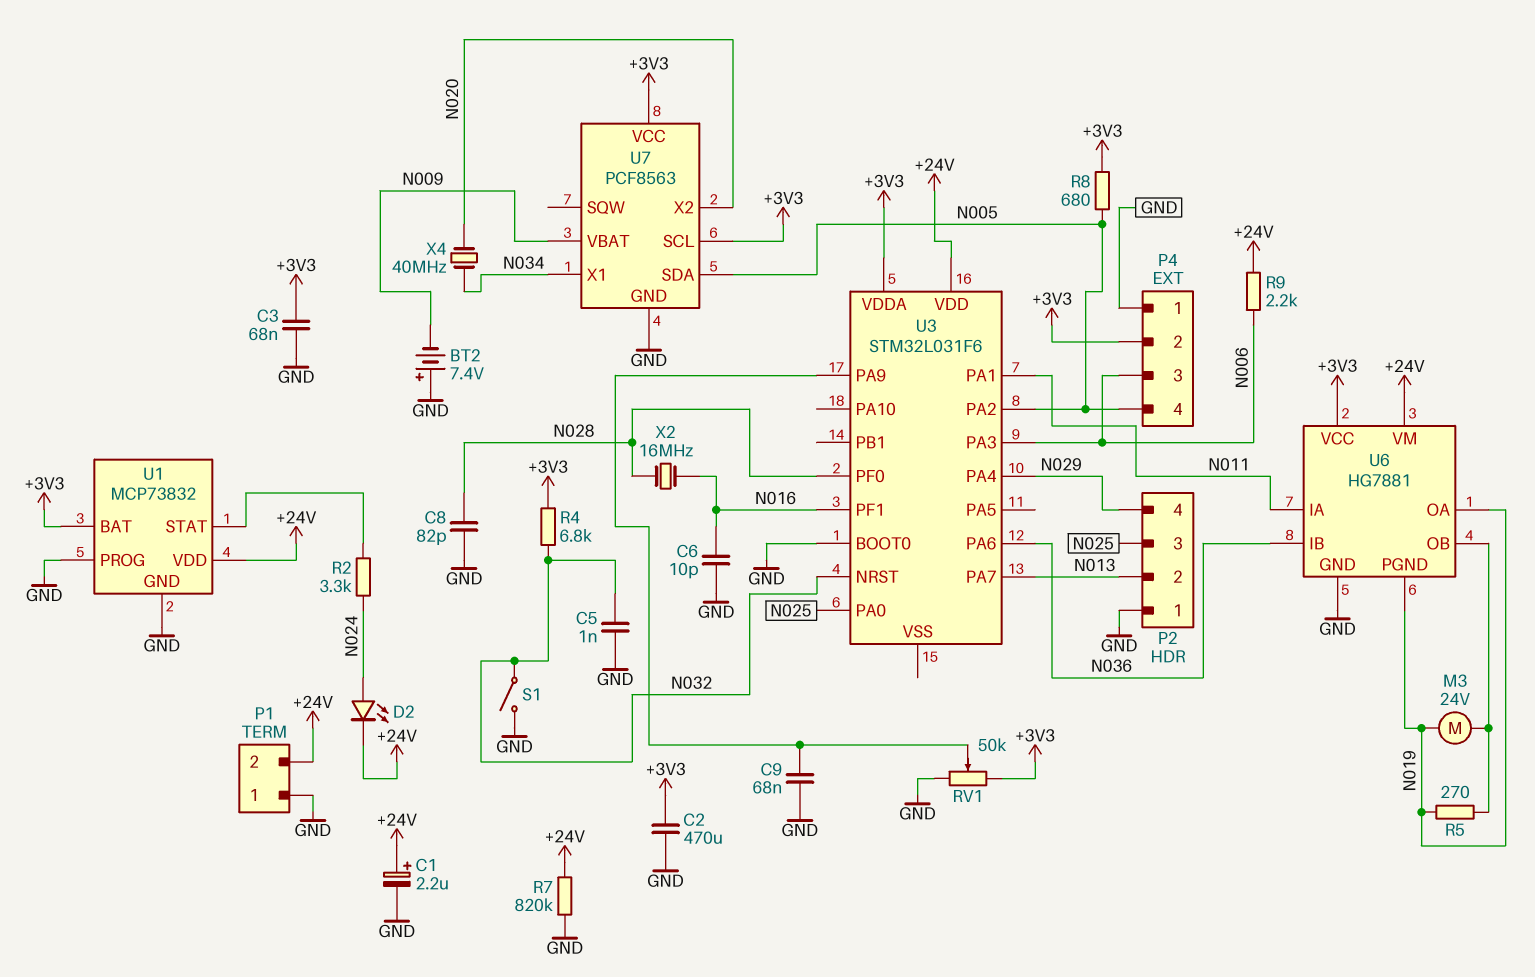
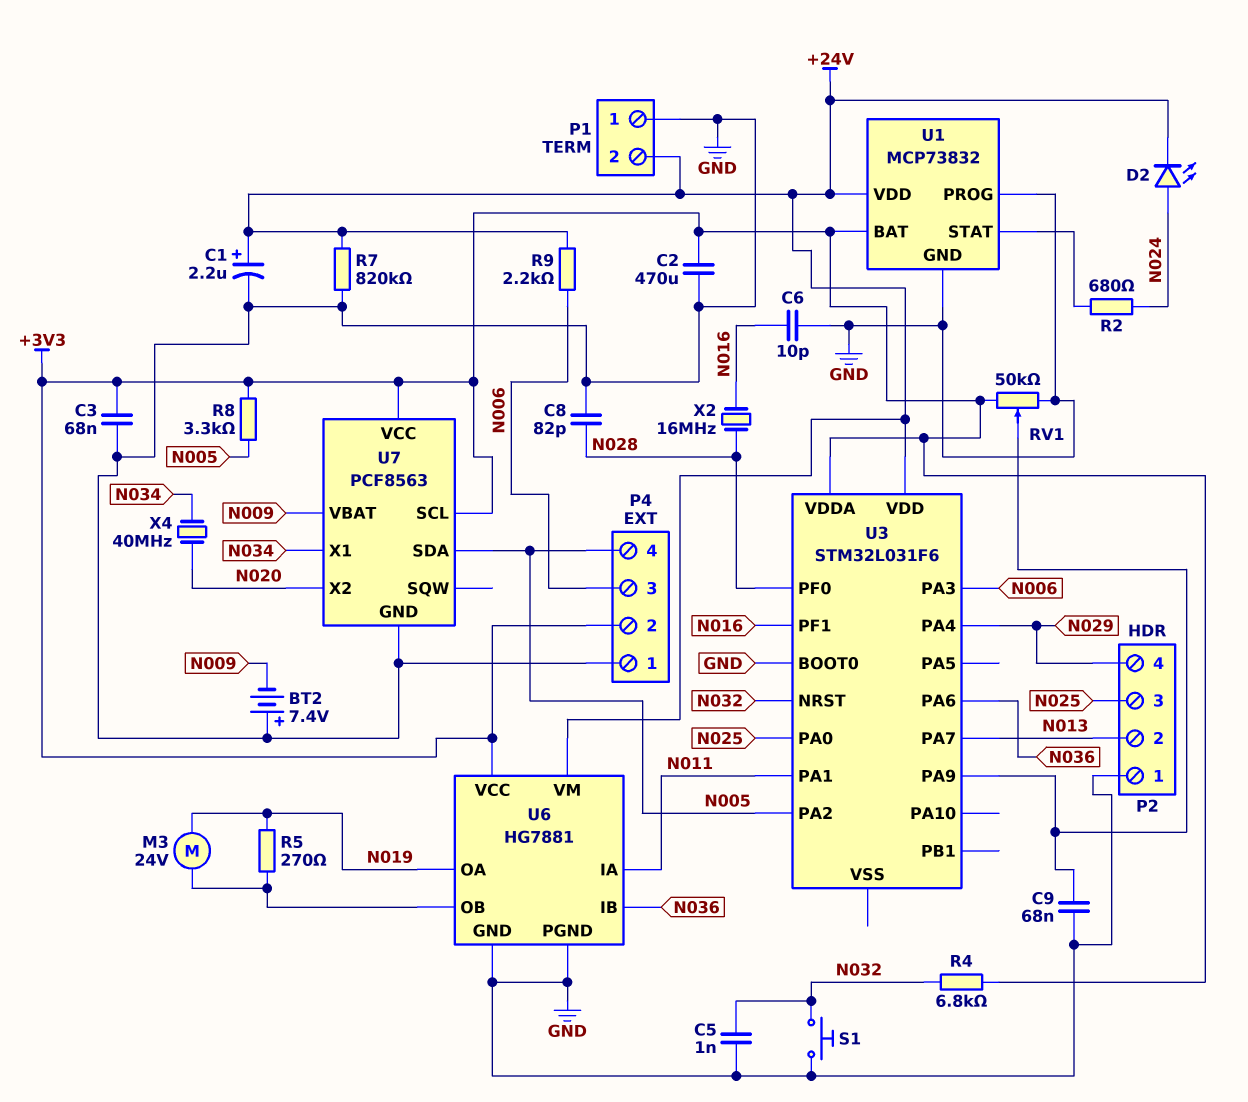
R2: 3.3k (N024, U1/STAT) -> 680 (N024, U1/STAT)
R8: 680 (+3V3, N005) -> 3.3k (+3V3, N005)
S1: switch (GND, N032) -> button (GND, N032)
U6 pin PGND: N019 -> GND

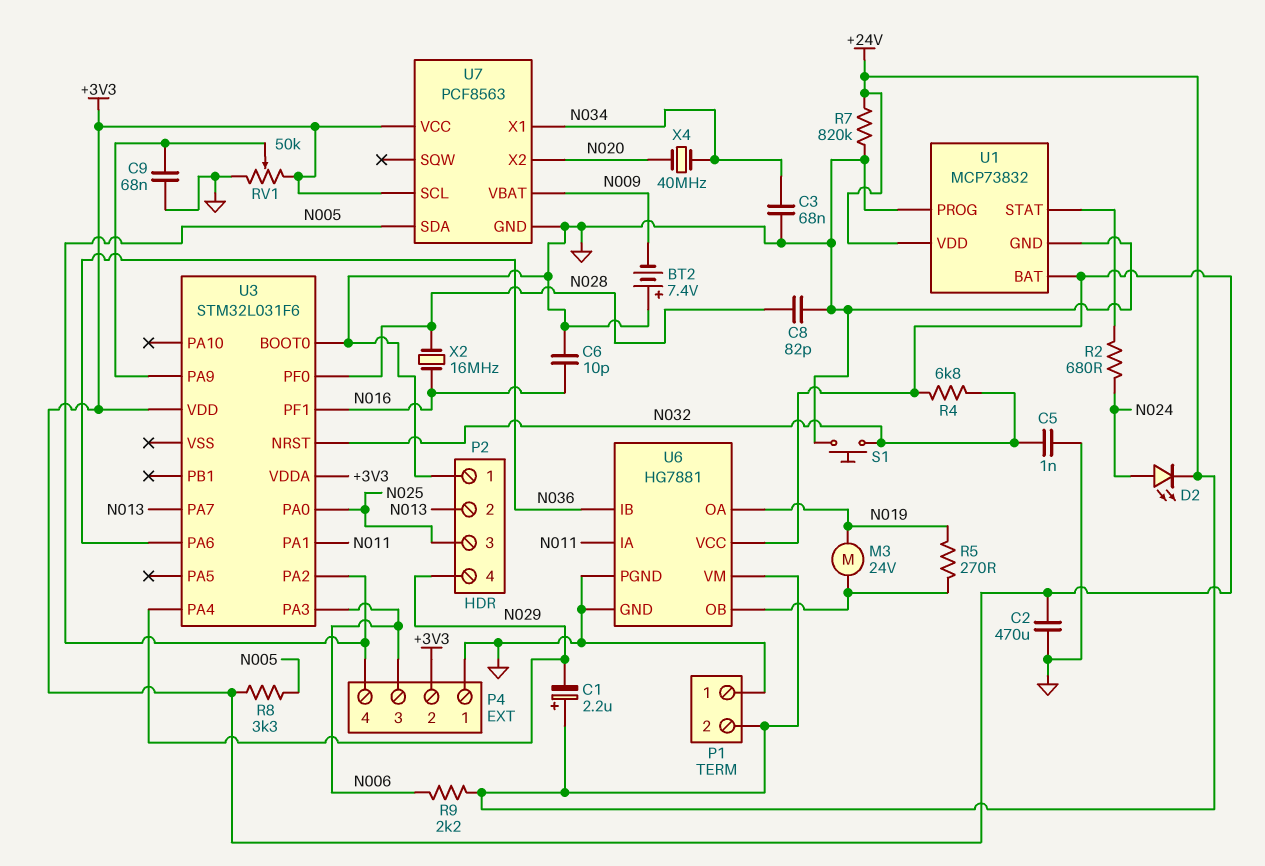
C1: 2.2uF (plus +24V, minus GND) -> 2.2uF (plus +24V, minus N029)
C3: 68nF (+3V3, GND) -> 68nF (GND, N034)
U3 pin VDD: +24V -> +3V3

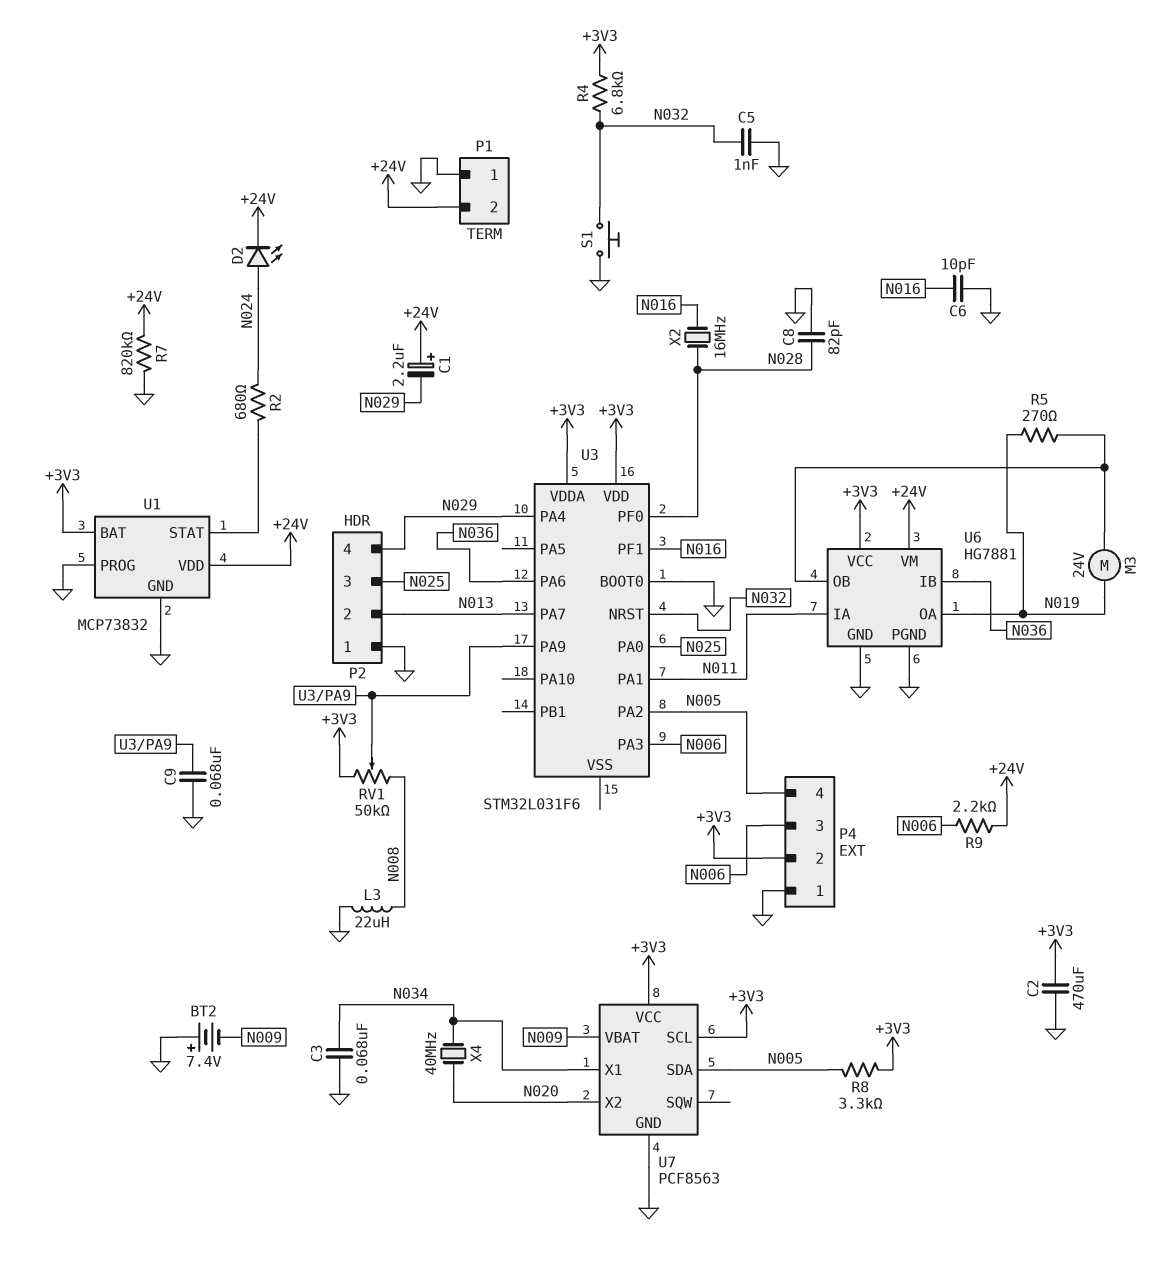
L3: none -> 22uH (GND, N008)
RV1: 50k (+3V3, GND, wiper U3/PA9) -> 50k (+3V3, N008, wiper U3/PA9)

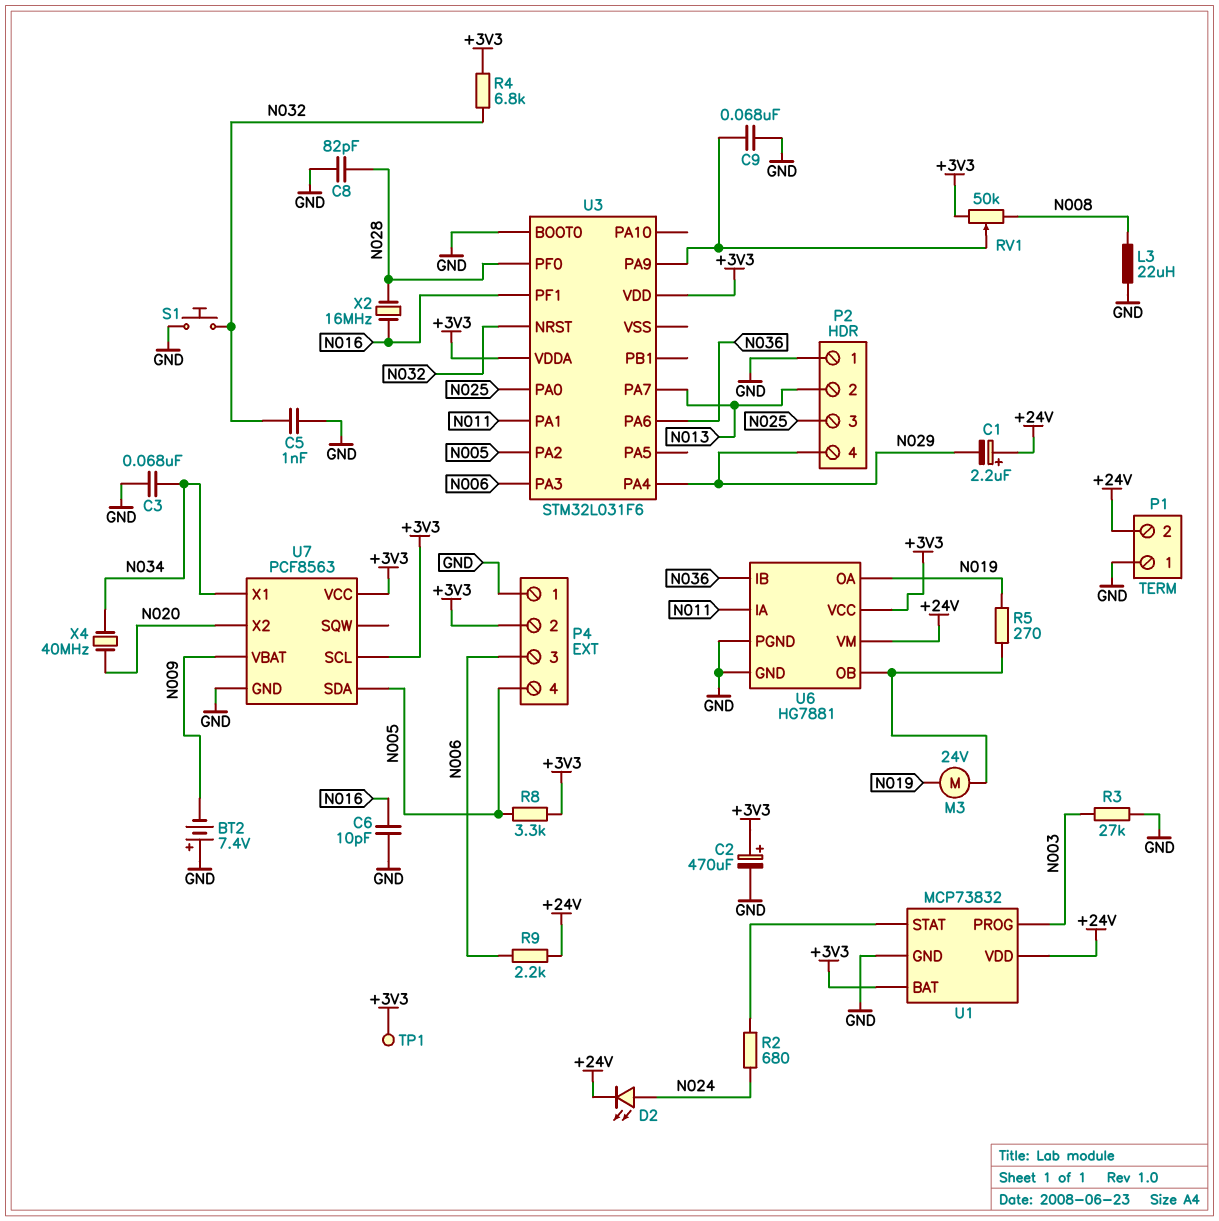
C2: 470uF (+3V3, GND) -> 470uF (plus +3V3, minus GND)
R3: none -> 27k (GND, N003)
R7: 820k (+24V, GND) -> none
TP1: none -> test point (+3V3)
U1 pin PROG: GND -> N003

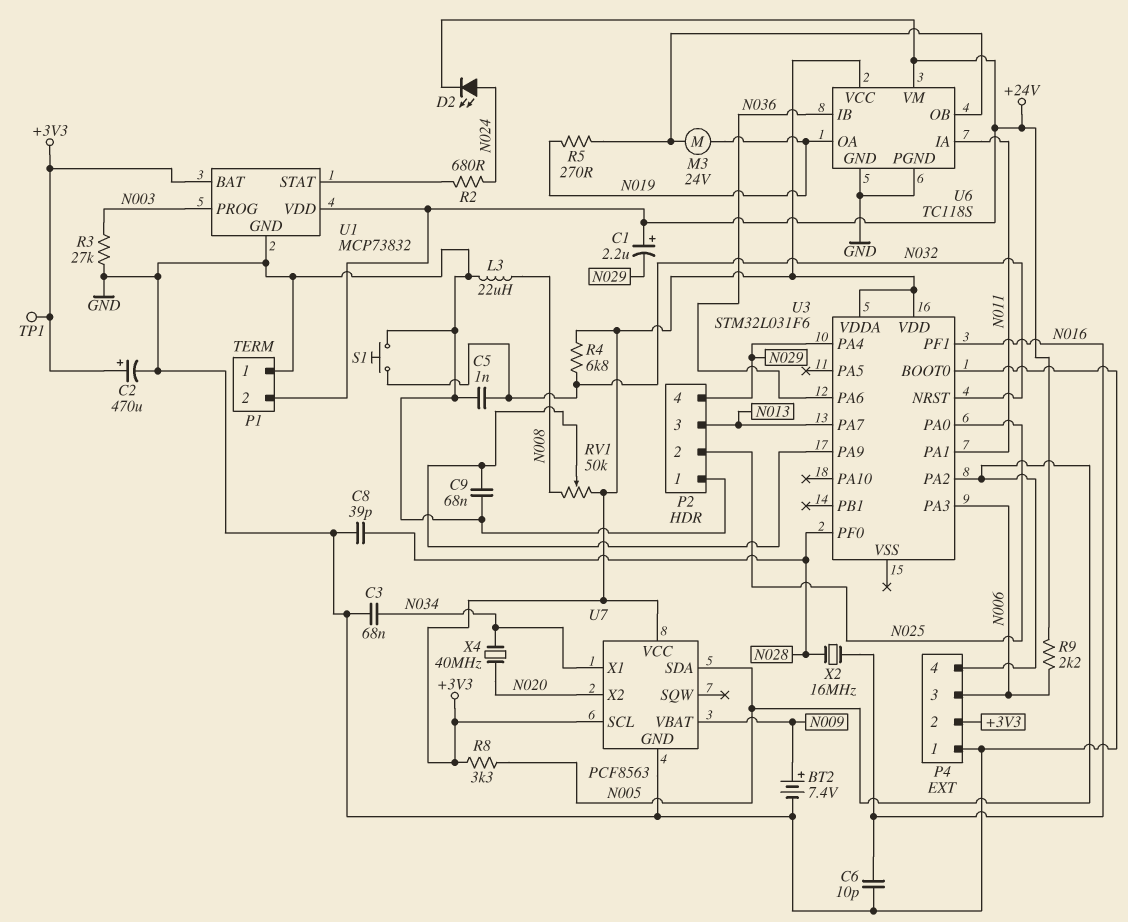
BT2: 7.4V (plus GND, minus N009) -> 7.4V (plus N009, minus GND)
C8: 82pF (GND, N028) -> 39pF (GND, N028)
P2 pin 2: N013 -> N025
P2 pin 3: N025 -> N013
U6: HG7881 -> TC118S

